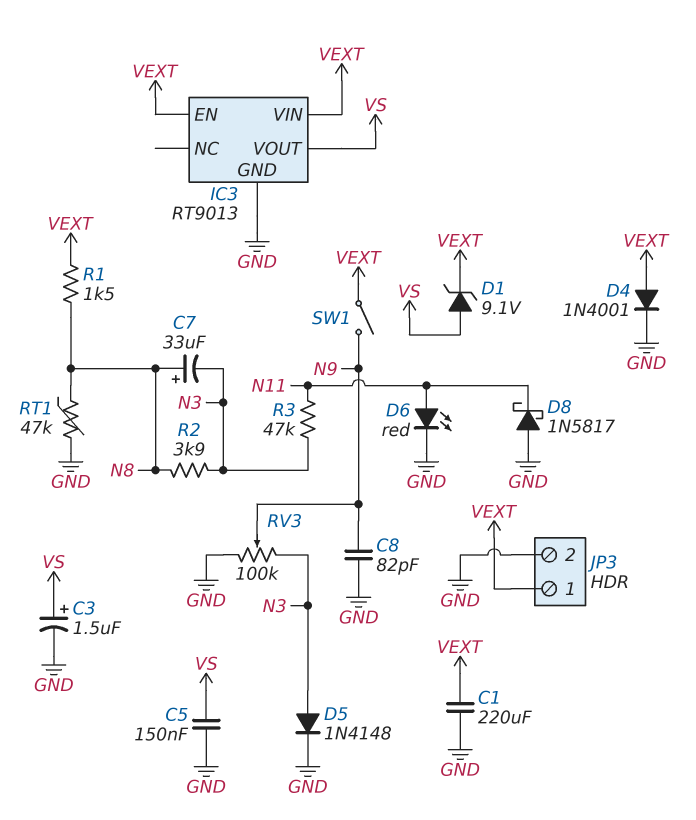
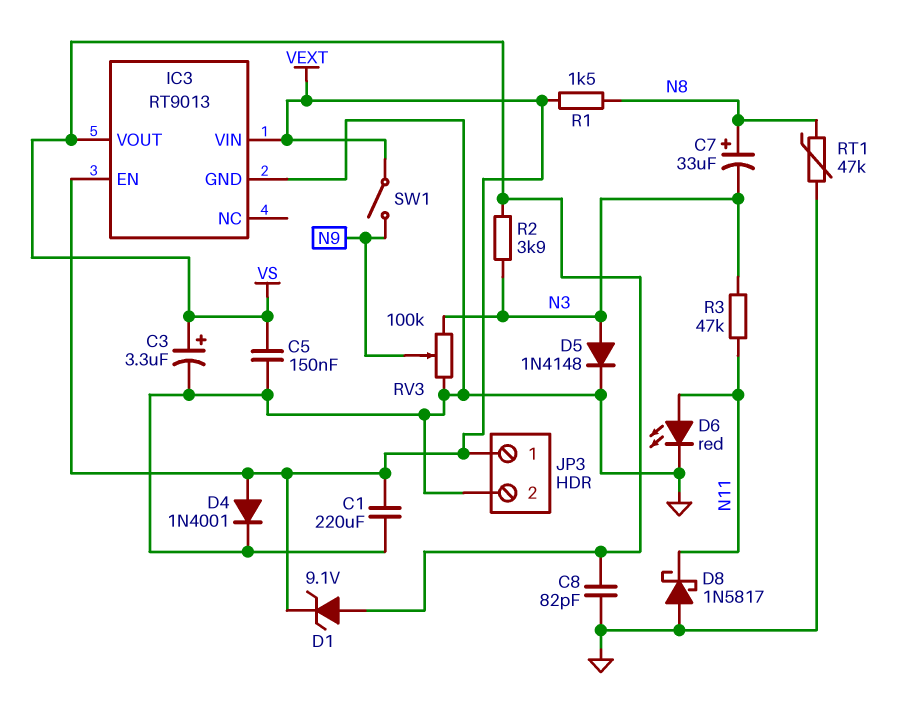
C3: 1.5uF (plus VS, minus GND) -> 3.3uF (plus VS, minus GND)
C8: 82pF (GND, N9) -> 82pF (GND, VS)
R2: 3.9k (N3, N8) -> 3.9k (N3, VS)

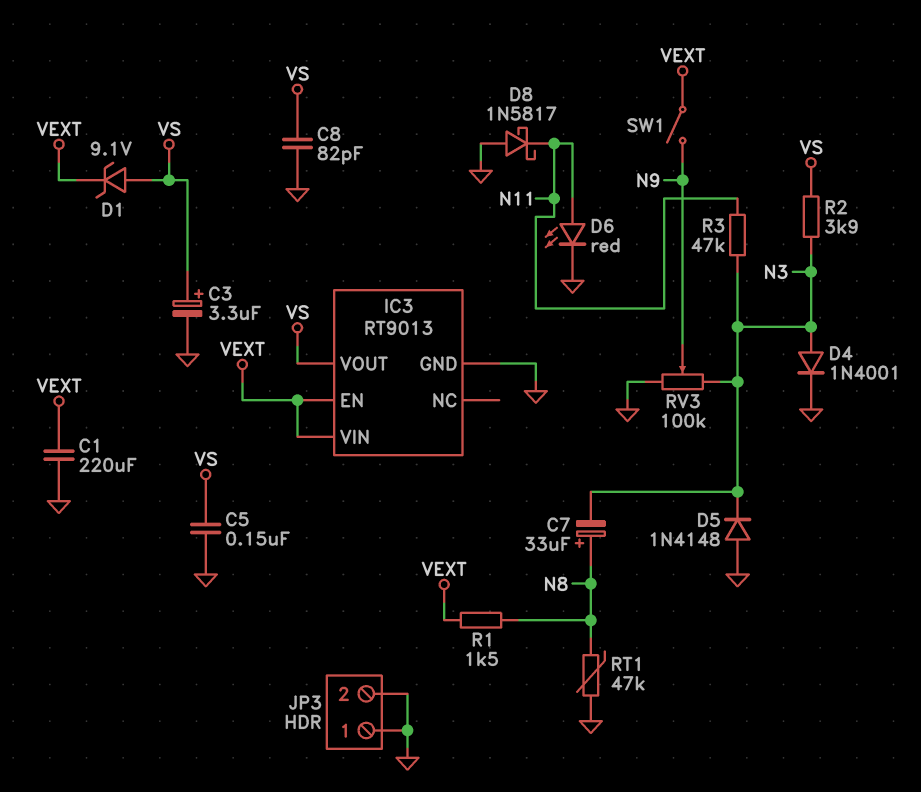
D4: diode 1N4001 (A VEXT, K GND) -> diode 1N4001 (A N3, K GND)
D5: diode 1N4148 (A N3, K GND) -> diode 1N4148 (A GND, K N3)
JP3 pin 1: VEXT -> GND

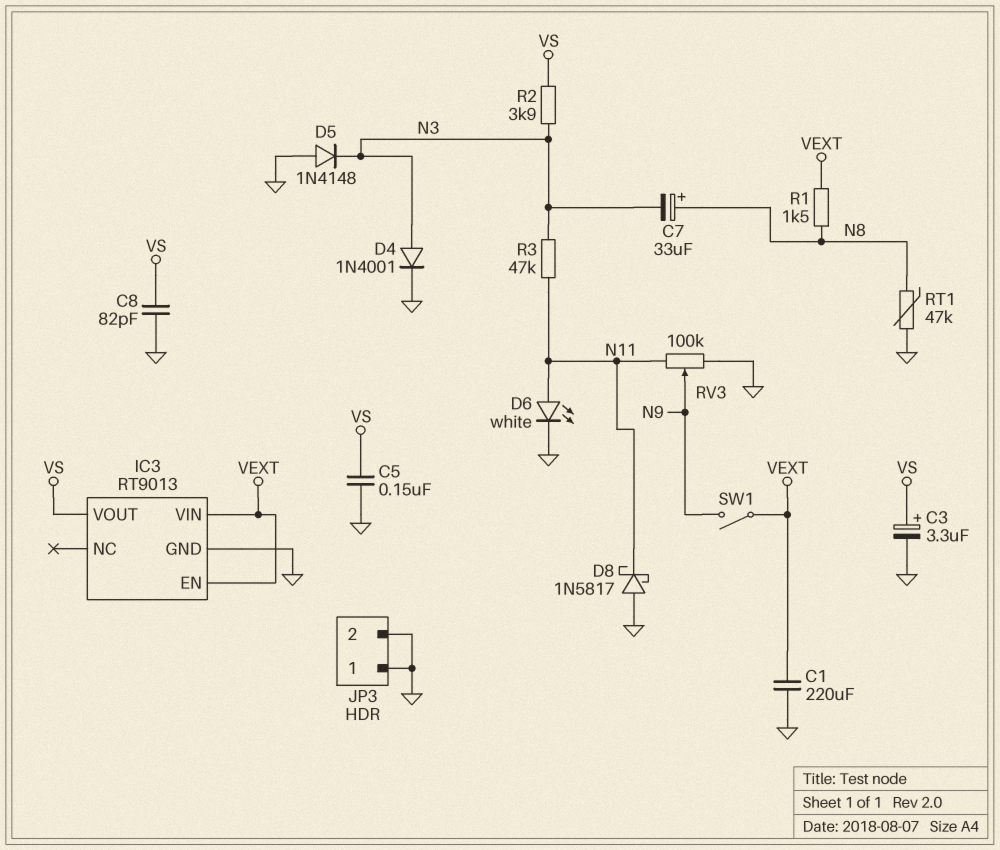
D1: zener 9.1V (A VS, K VEXT) -> none
D6: LED red (A N11, K GND) -> LED white (A N11, K GND)
RV3: 100k (GND, N3, wiper N9) -> 100k (GND, N11, wiper N9)

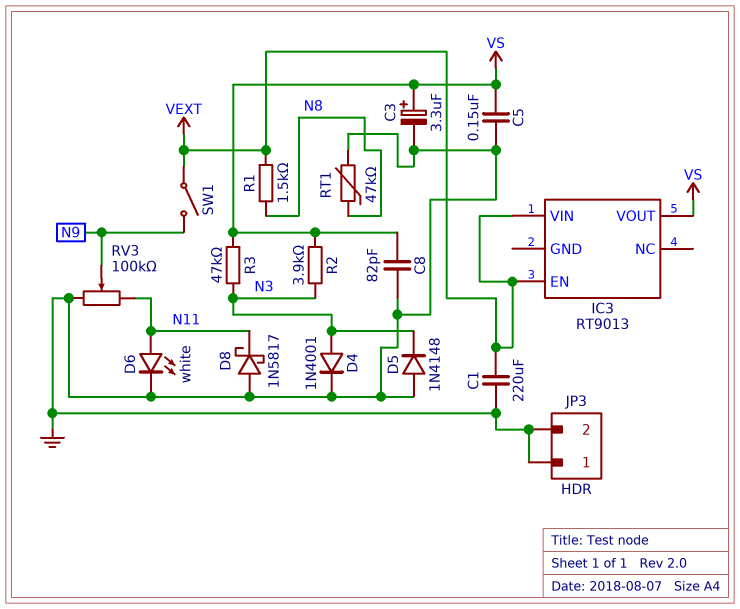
C7: 33uF (plus N8, minus N3) -> none
IC3 pin GND: GND -> none
R3: 47k (N3, N11) -> 47k (N3, VS)

